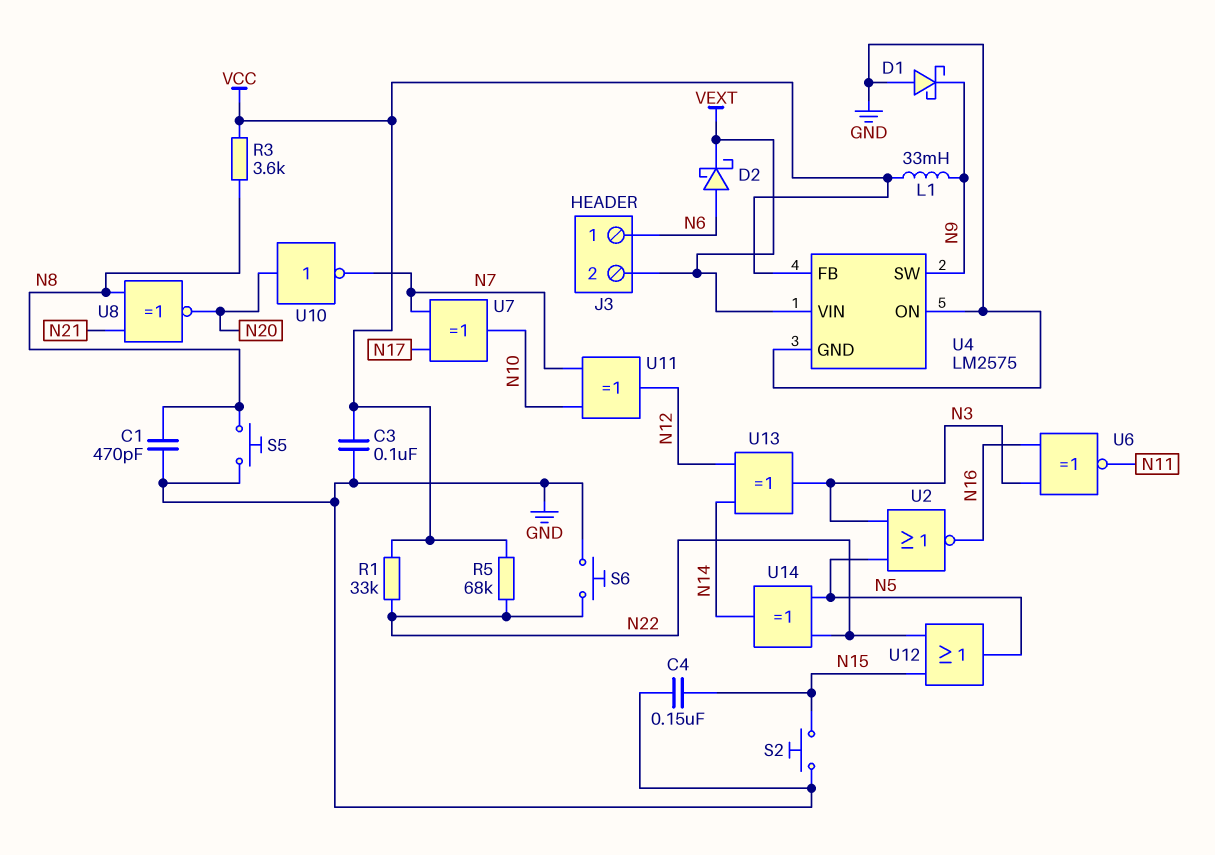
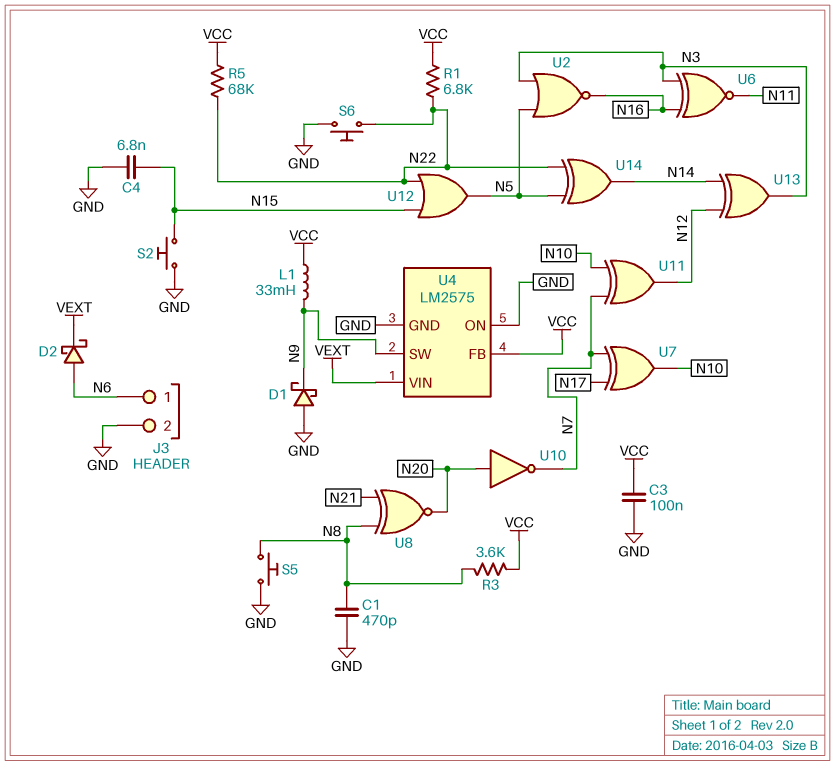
C4: 150nF (GND, N15) -> 6.8nF (GND, N15)
J3 pin 2: VEXT -> GND
R1: 33k (N22, VCC) -> 6.8k (N22, VCC)

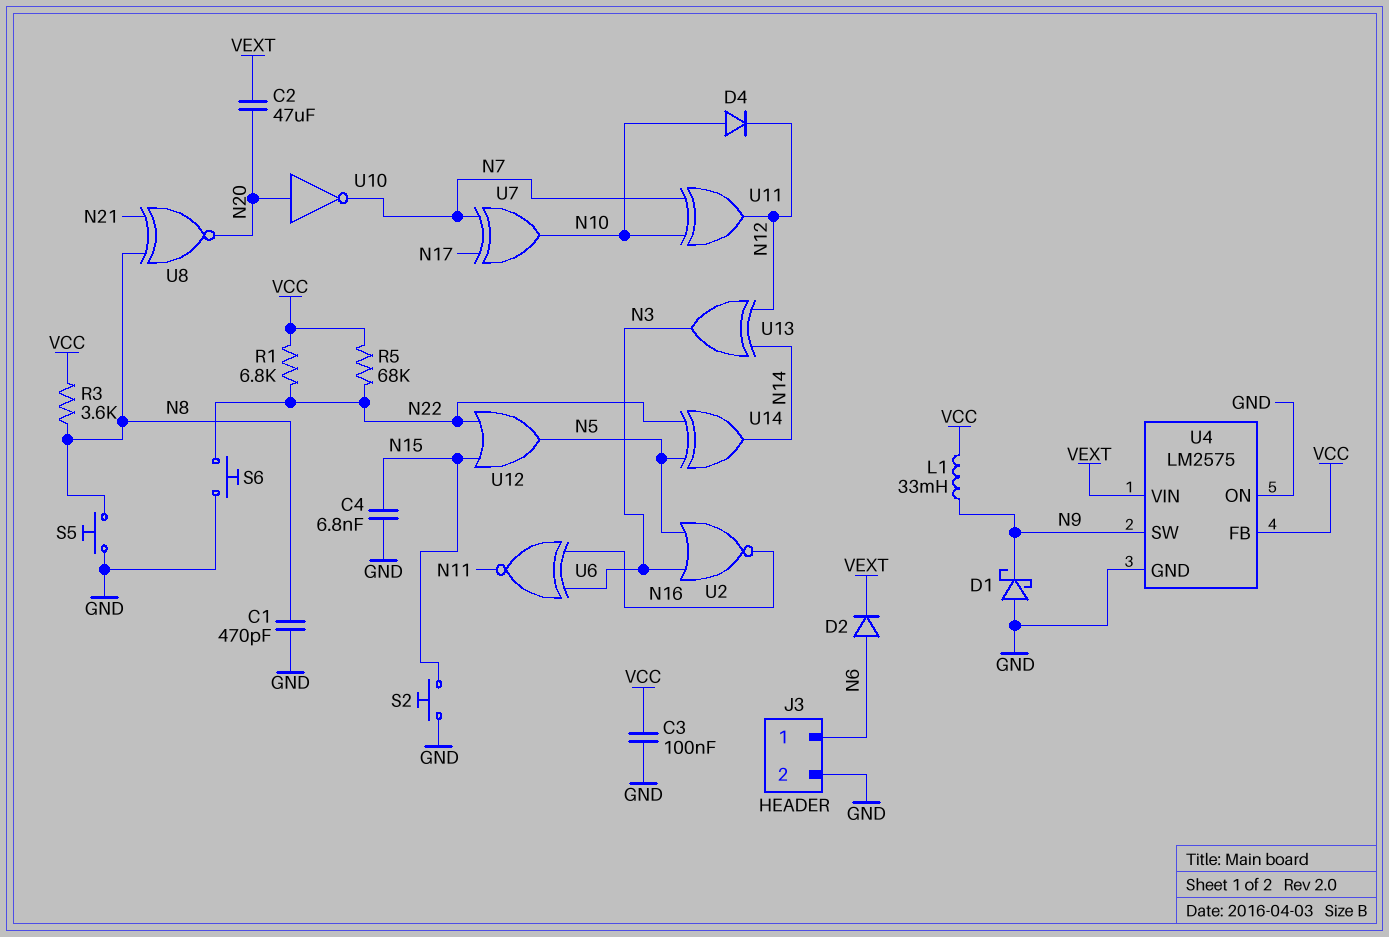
C2: none -> 47uF (N20, VEXT)
D2: schottky (A N6, K VEXT) -> diode (A N6, K VEXT)
D4: none -> diode (A N10, K N12)

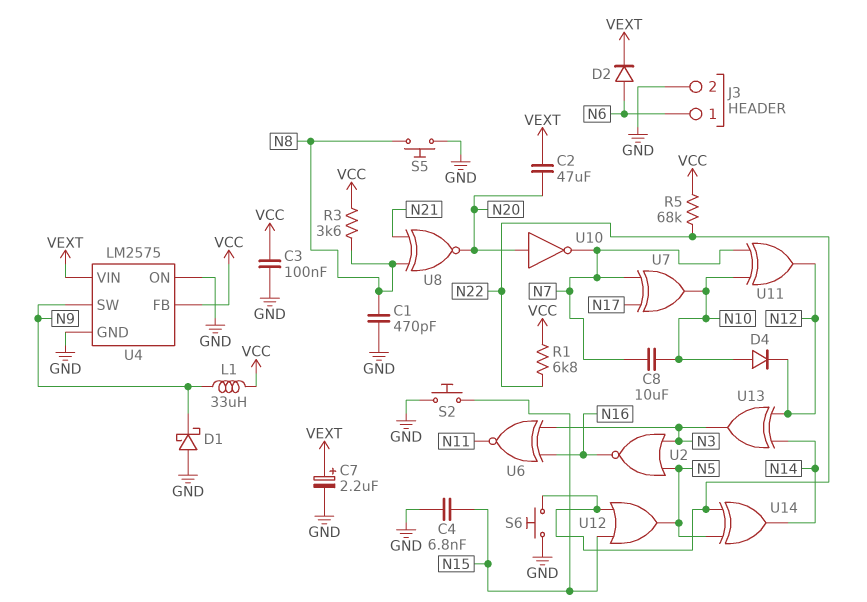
C7: none -> 2.2uF (plus VEXT, minus GND)
C8: none -> 10uF (N7, N10)
L1: 33mH (N9, VCC) -> 33uH (N9, VCC)

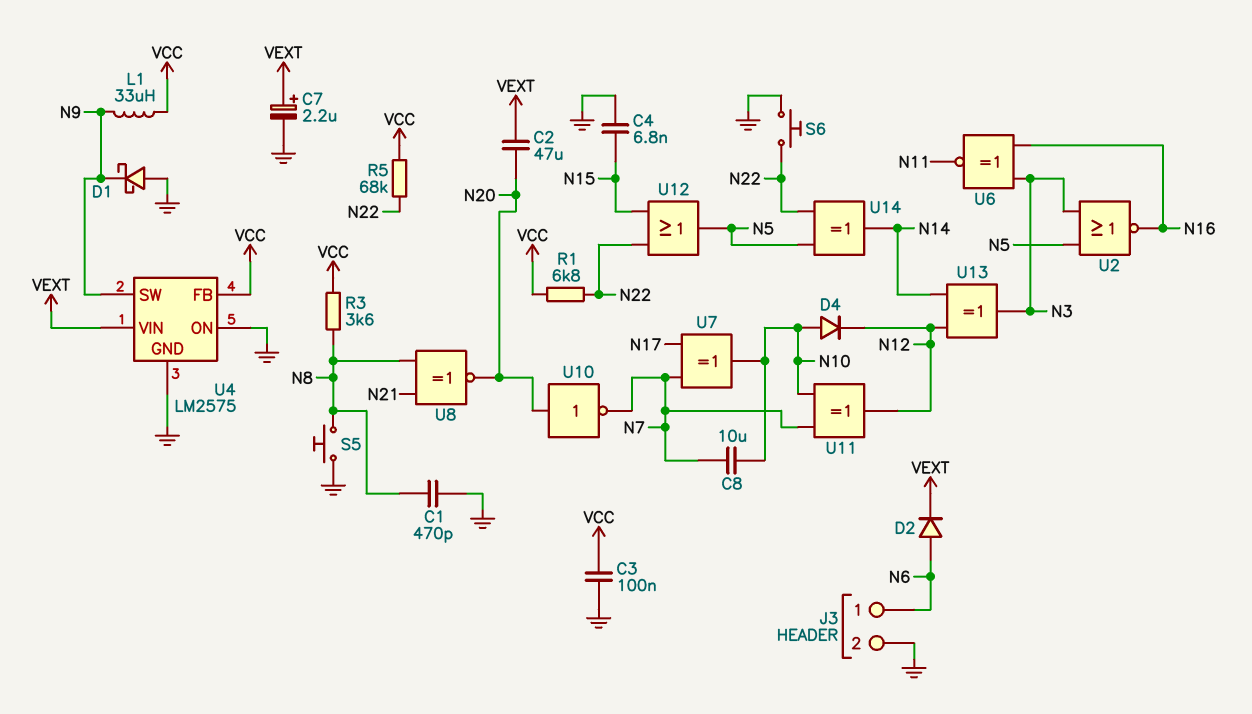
S2: button (GND, N15) -> none

